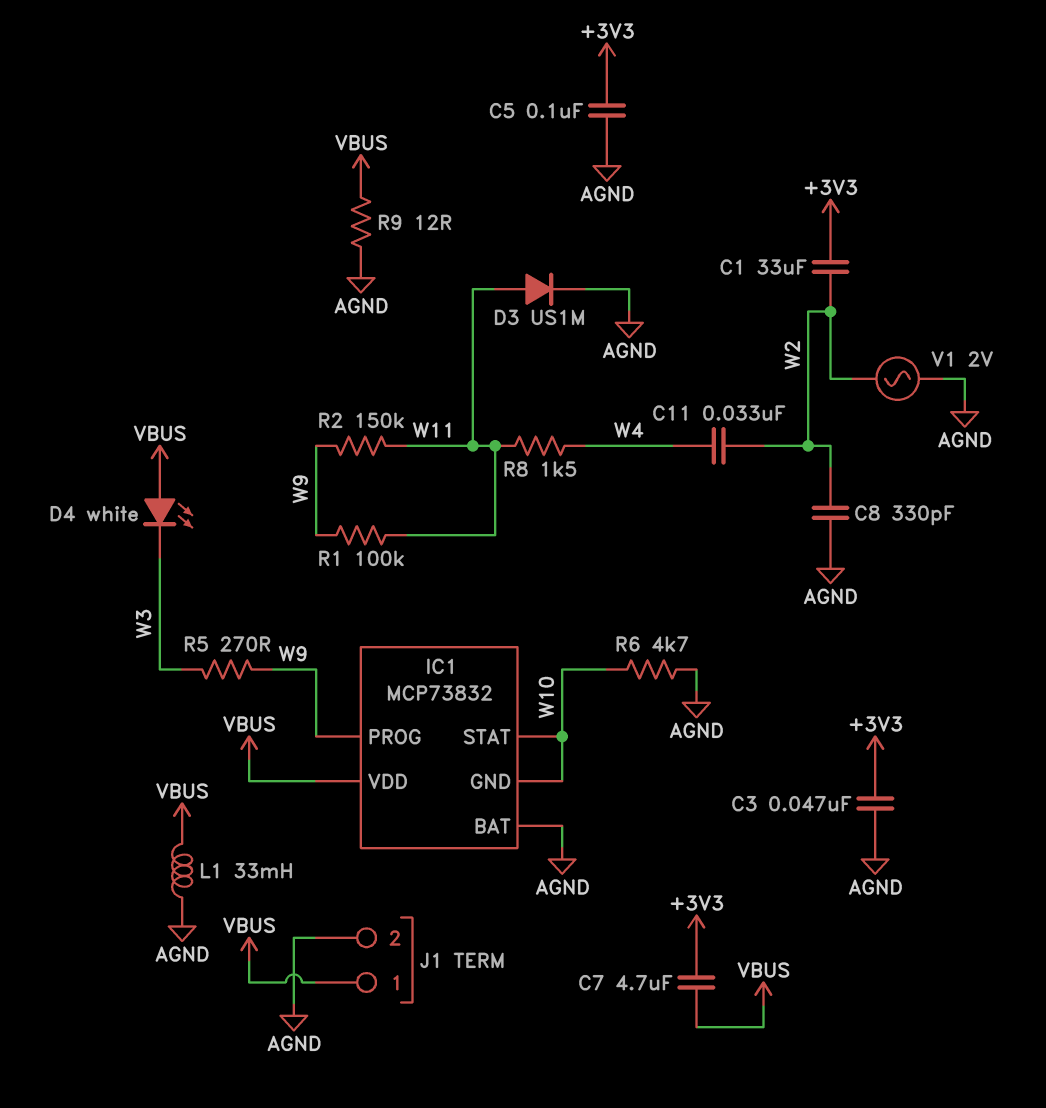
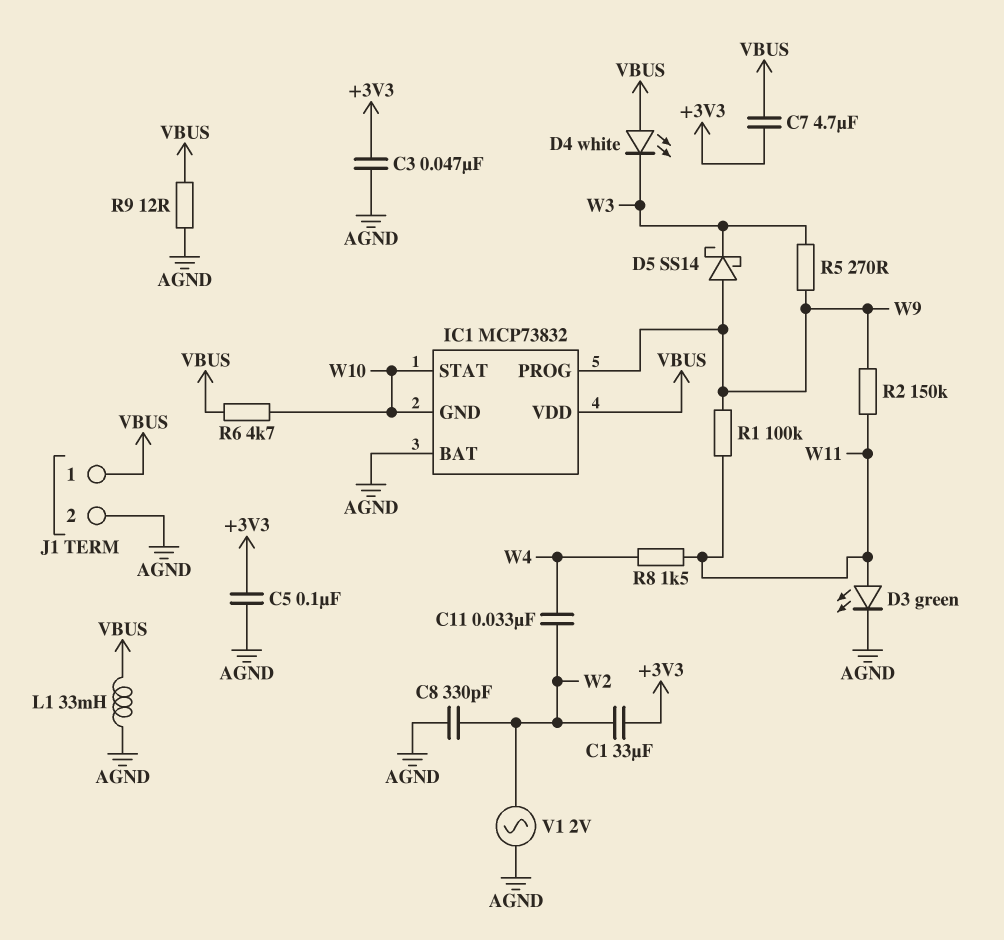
D3: diode US1M (A W11, K AGND) -> LED green (A W11, K AGND)
D5: none -> schottky SS14 (A W9, K W3)
R6: 4.7k (AGND, W10) -> 4.7k (VBUS, W10)

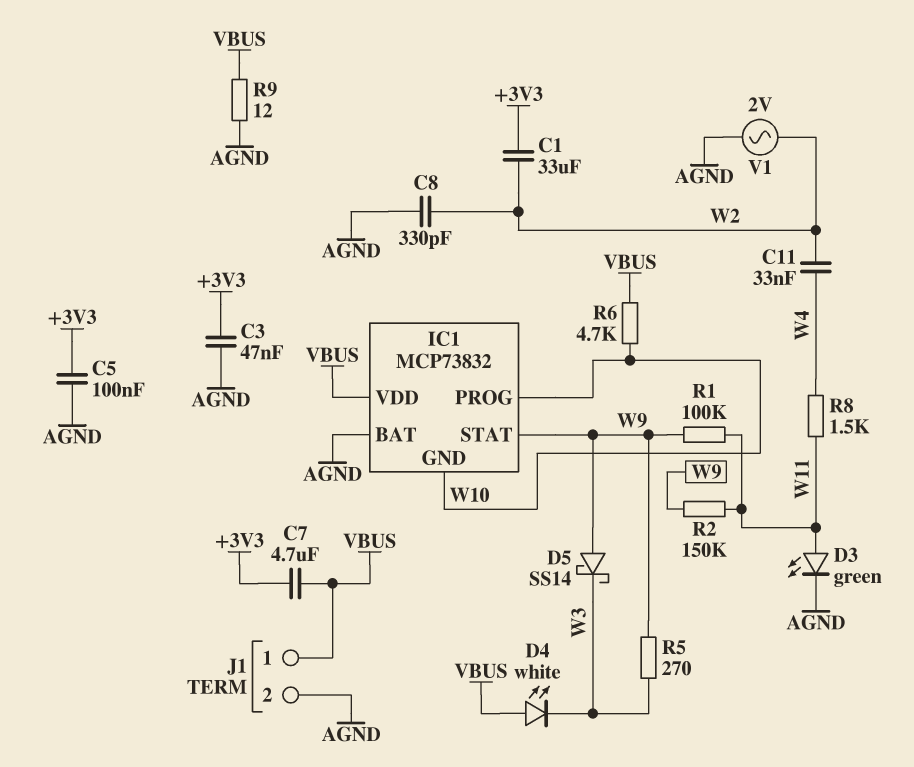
IC1 pin PROG: W9 -> W10
IC1 pin STAT: W10 -> W9
L1: 33mH (AGND, VBUS) -> none

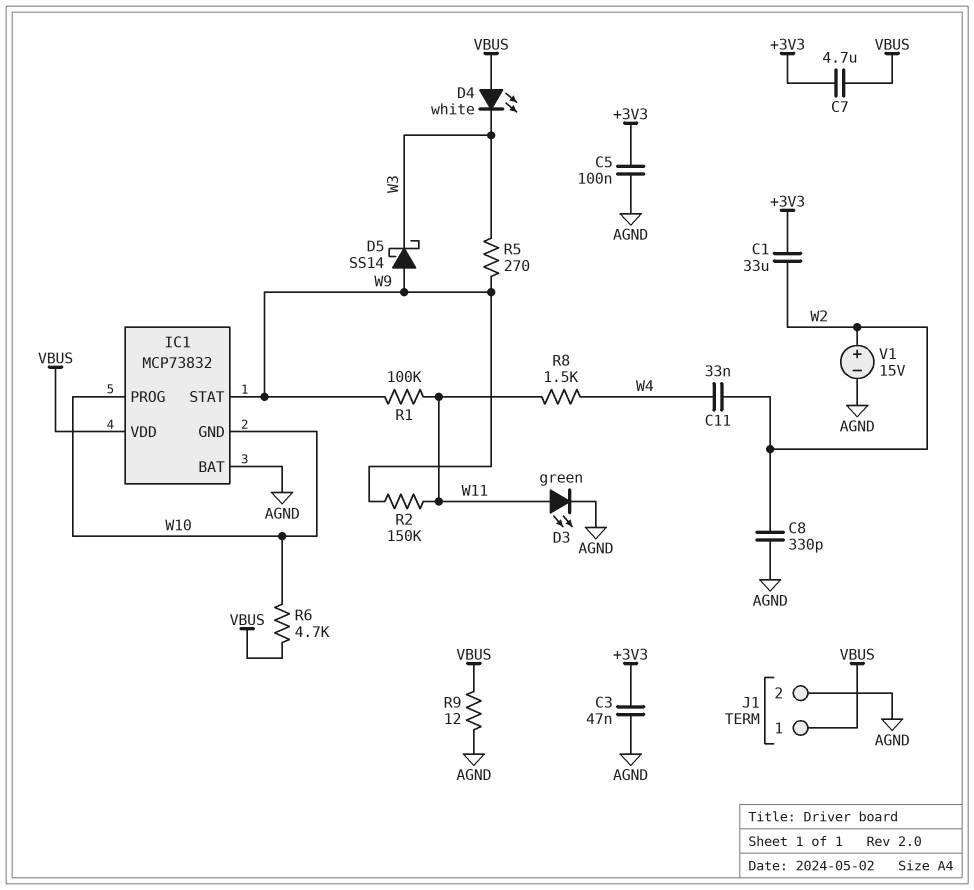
V1: AC 2V (AGND, W2) -> 15V (plus W2, minus AGND)

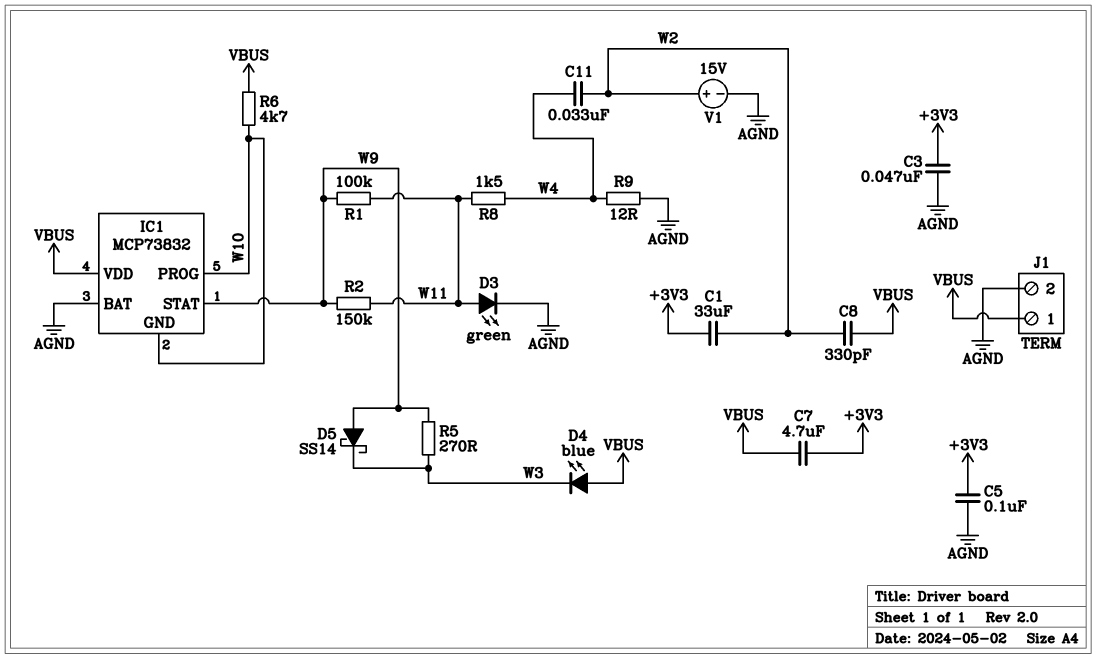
C8: 330pF (AGND, W2) -> 330pF (VBUS, W2)
D4: LED white (A VBUS, K W3) -> LED blue (A VBUS, K W3)
R9: 12 (AGND, VBUS) -> 12 (AGND, W4)

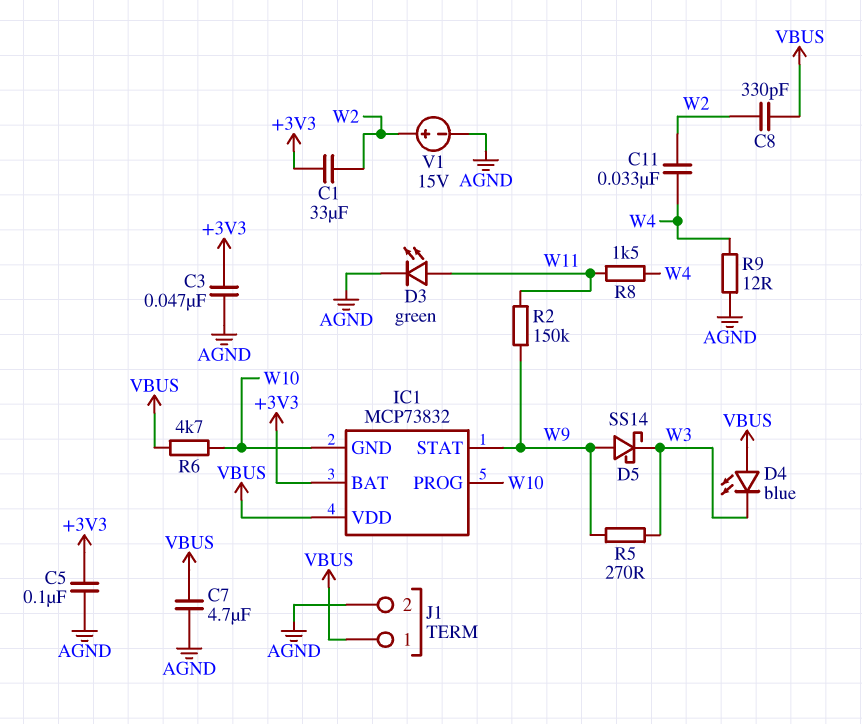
C7: 4.7uF (+3V3, VBUS) -> 4.7uF (AGND, VBUS)
IC1 pin BAT: AGND -> +3V3
R1: 100k (W9, W11) -> none

